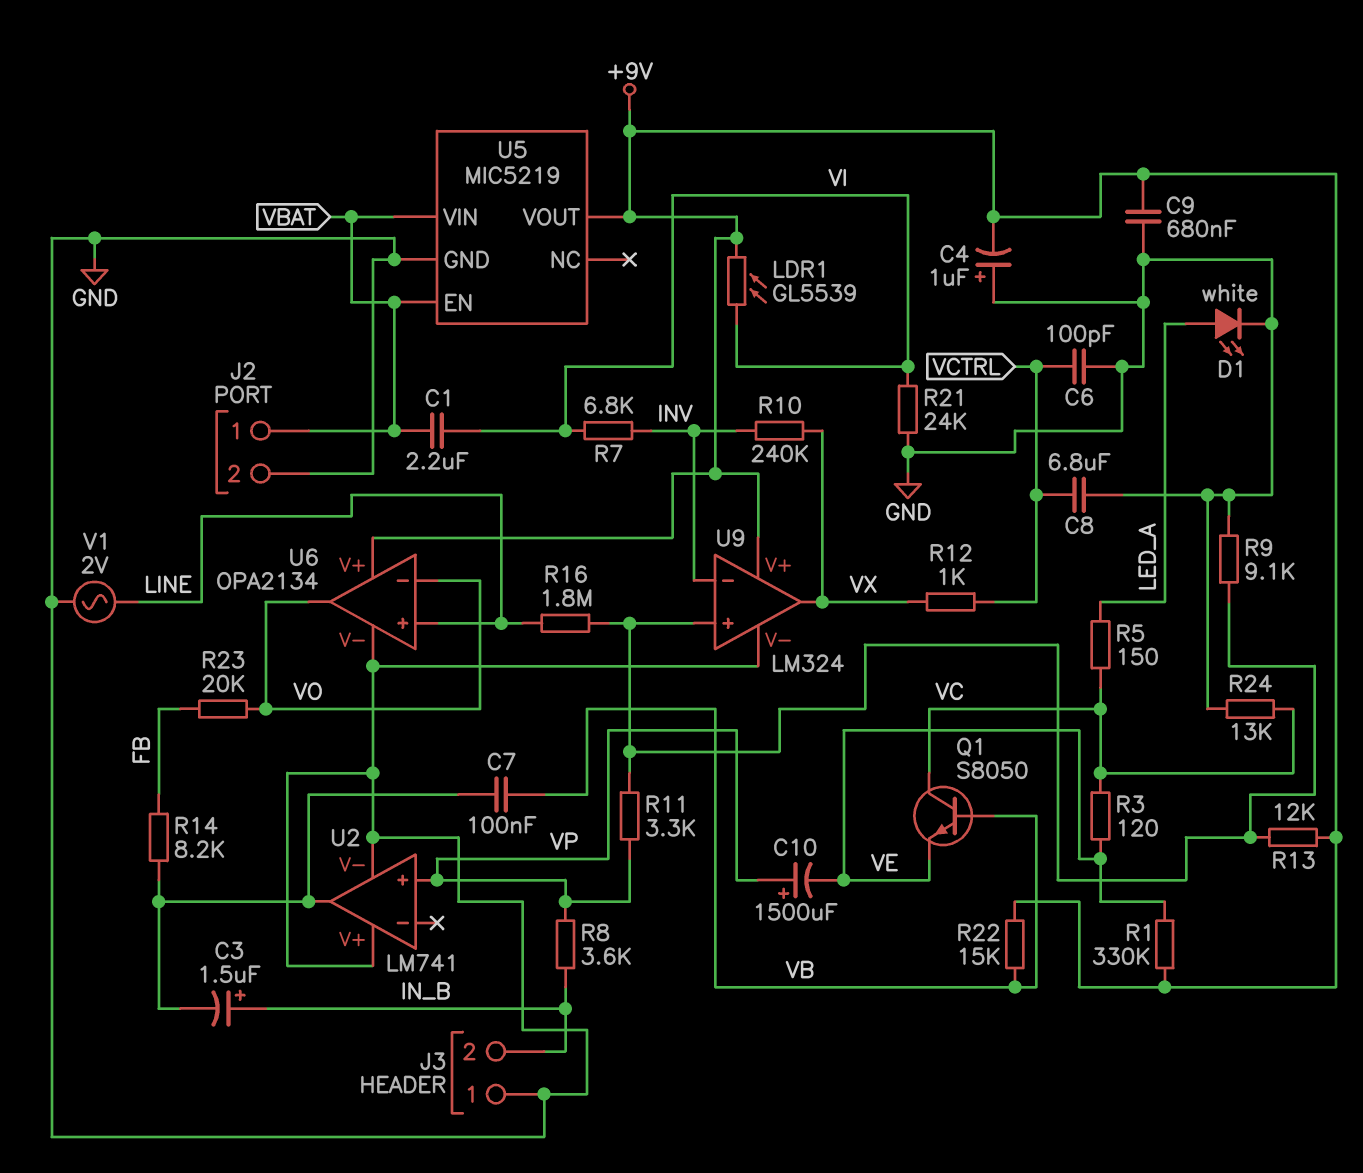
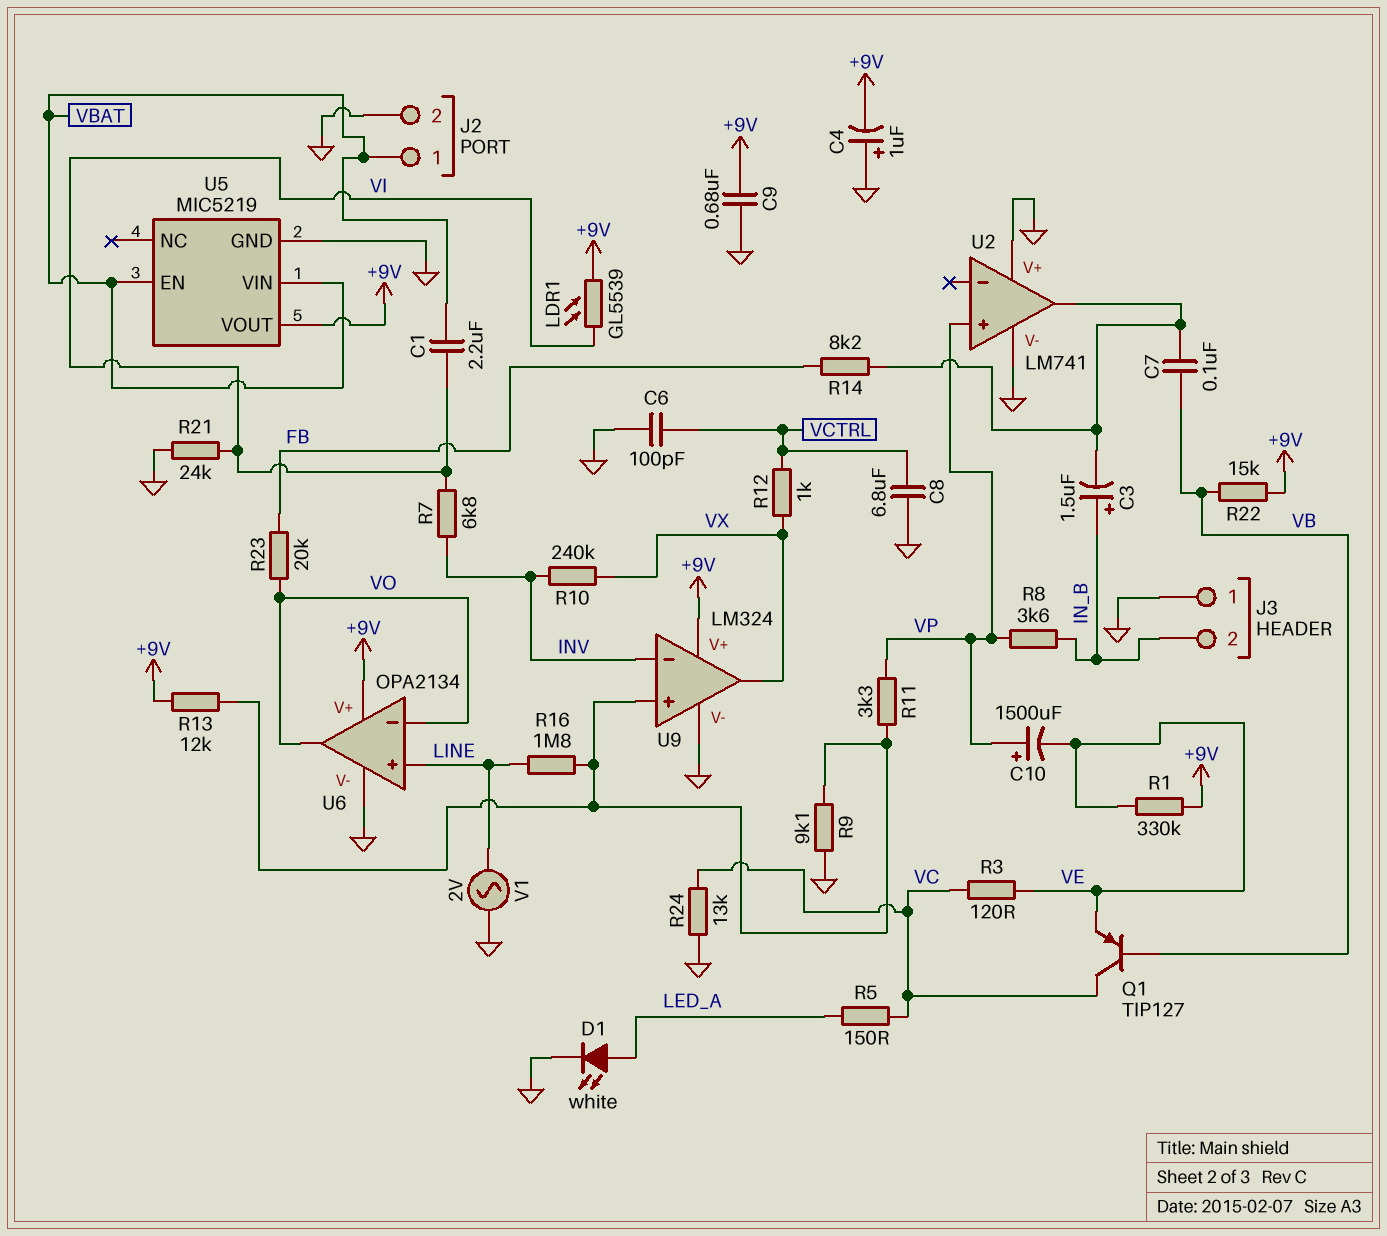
Q1: NPN S8050 (B VB, C VC, E VE) -> PNP TIP127 (B VB, C VC, E VE)

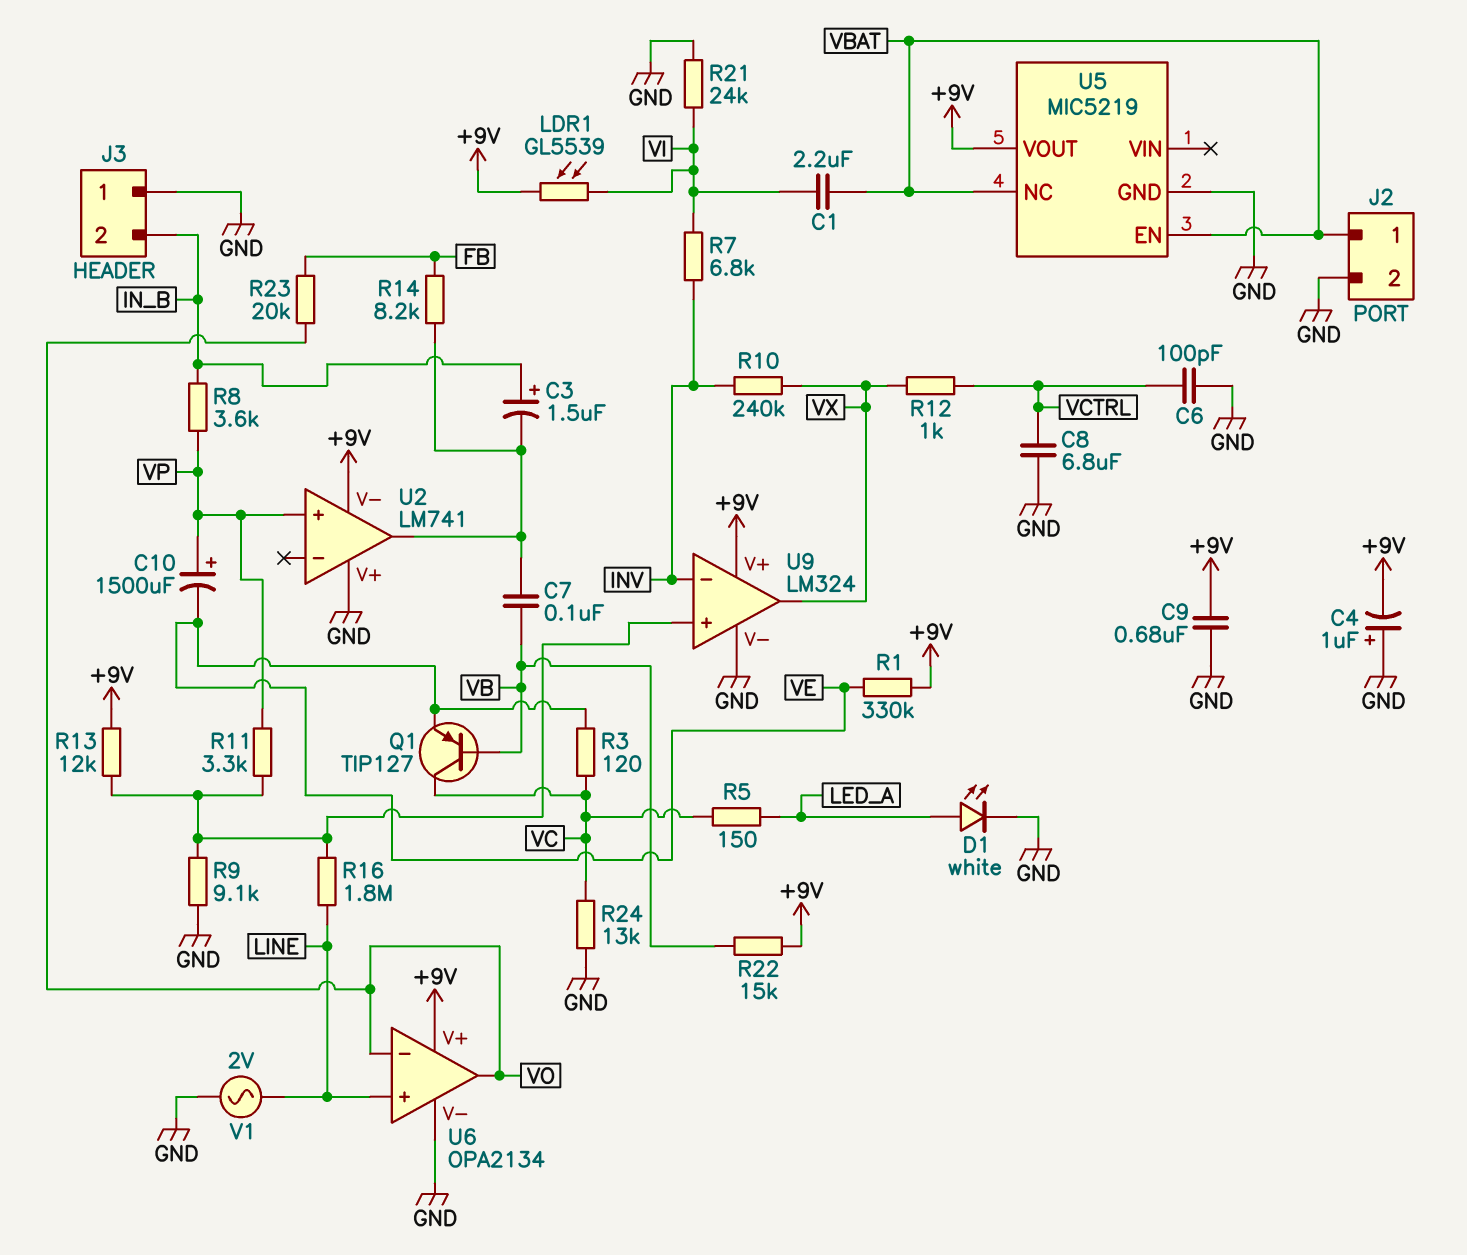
U2 pin V-: GND -> +9V
U5 pin NC: none -> VBAT
U5 pin VIN: VBAT -> none

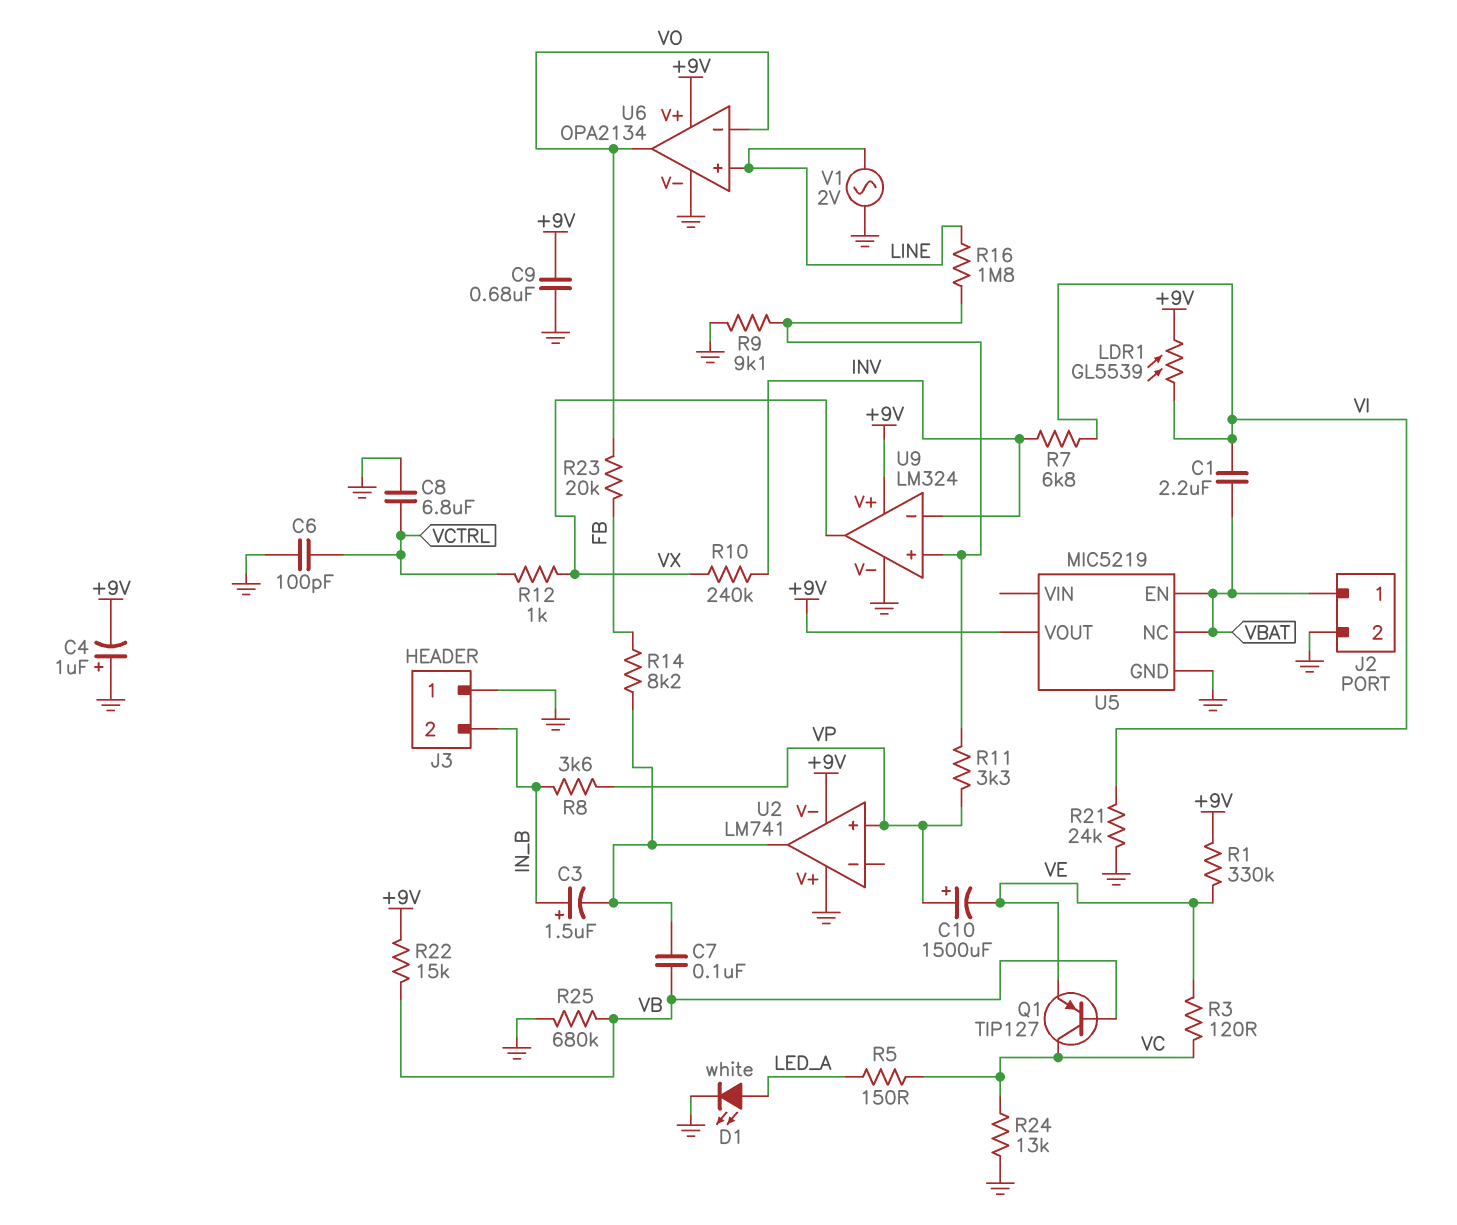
R13: 12k (+9V, U9/in+) -> none
R25: none -> 680k (GND, VB)

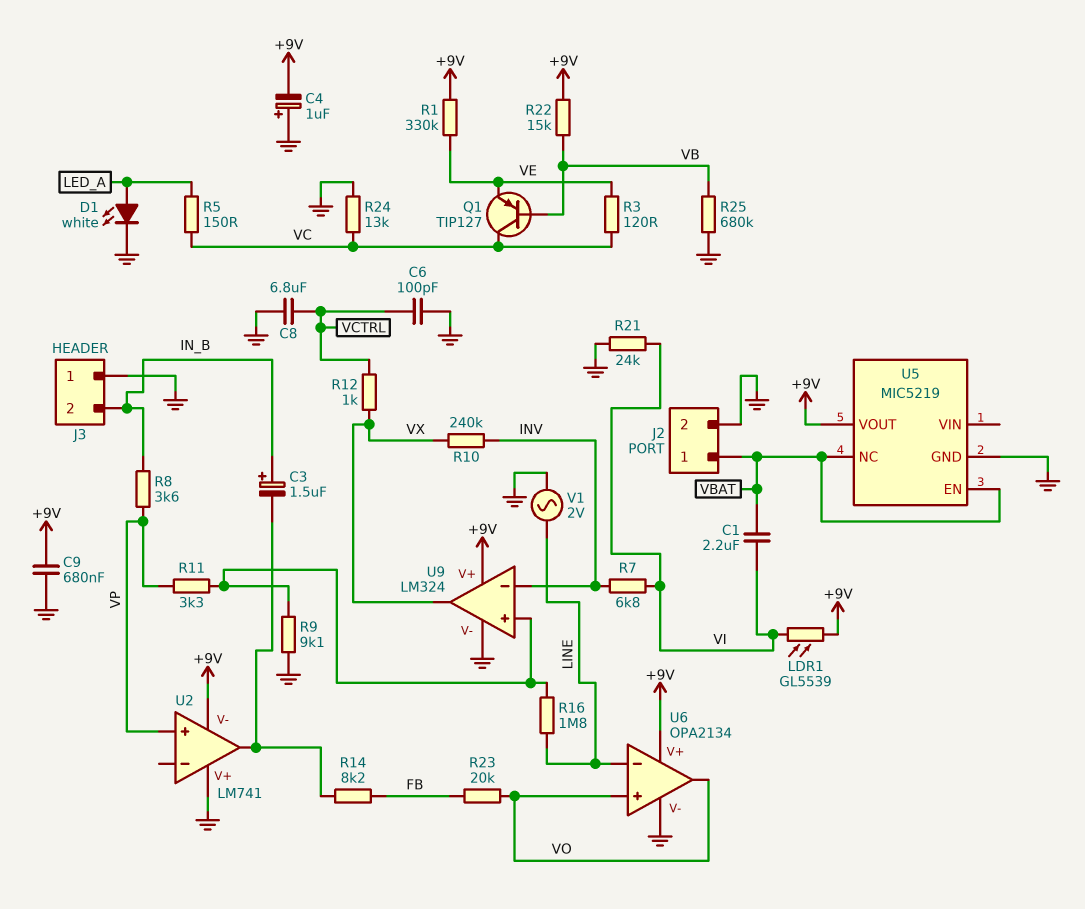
C7: 100nF (U2/out, VB) -> none
C10: 1500uF (plus VP, minus VE) -> none
U6 pin in+: LINE -> VO
U6 pin in-: VO -> LINE

